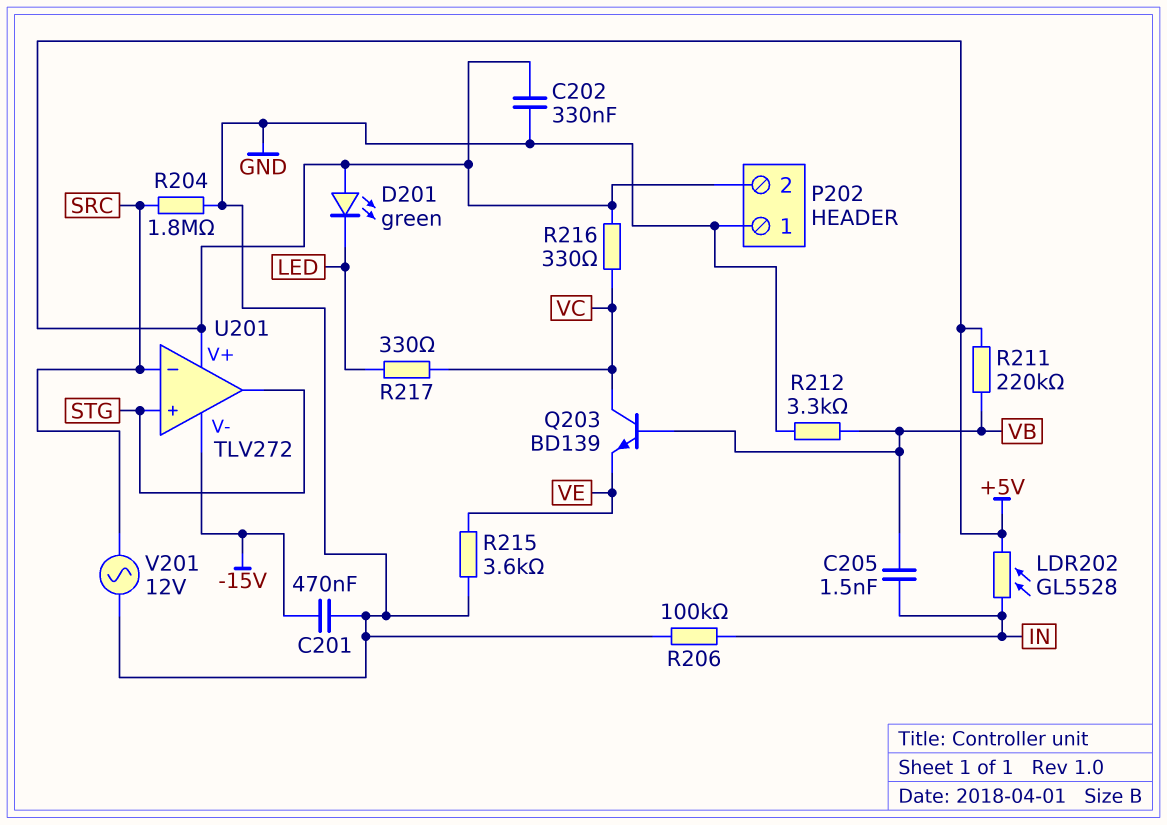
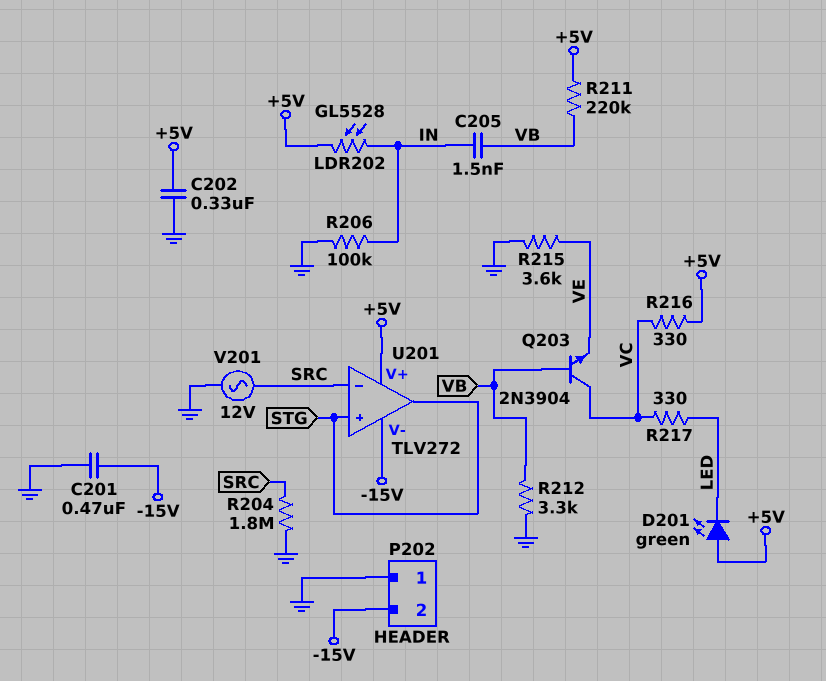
P202 pin 2: +5V -> -15V
Q203: NPN BD139 (B VB, C VC, E VE) -> NPN 2N3904 (B VB, C VC, E VE)

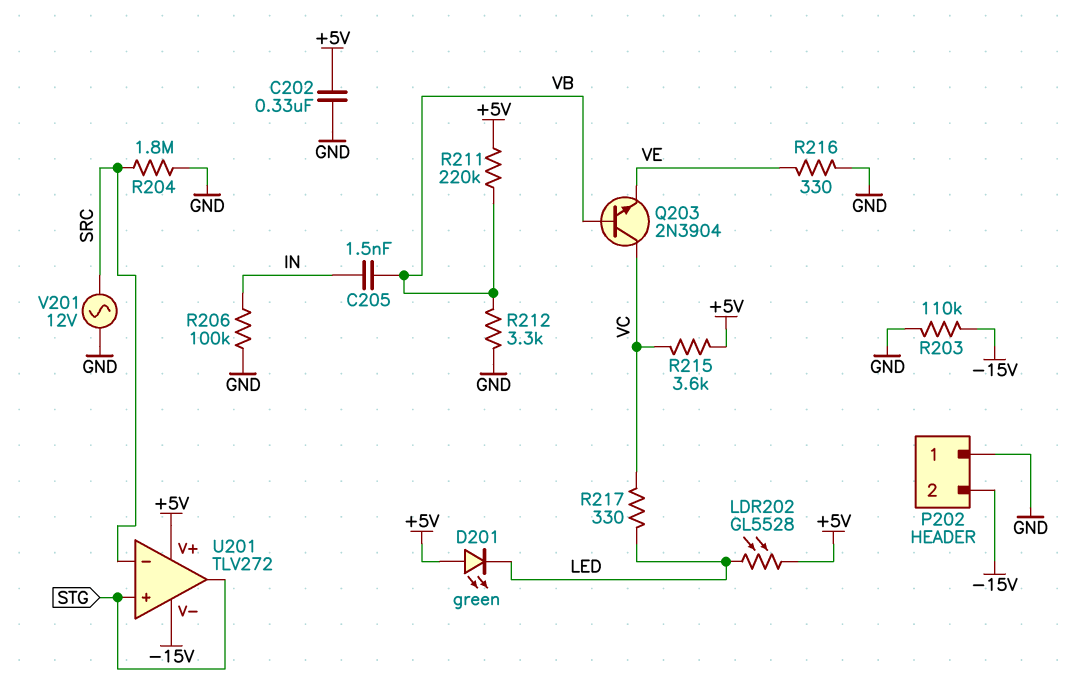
C201: 470nF (-15V, GND) -> none
LDR202: GL5528 (+5V, IN) -> GL5528 (+5V, LED)
R203: none -> 110k (-15V, GND)
R215: 3.6k (GND, VE) -> 3.6k (+5V, VC)
R216: 330 (+5V, VC) -> 330 (GND, VE)

